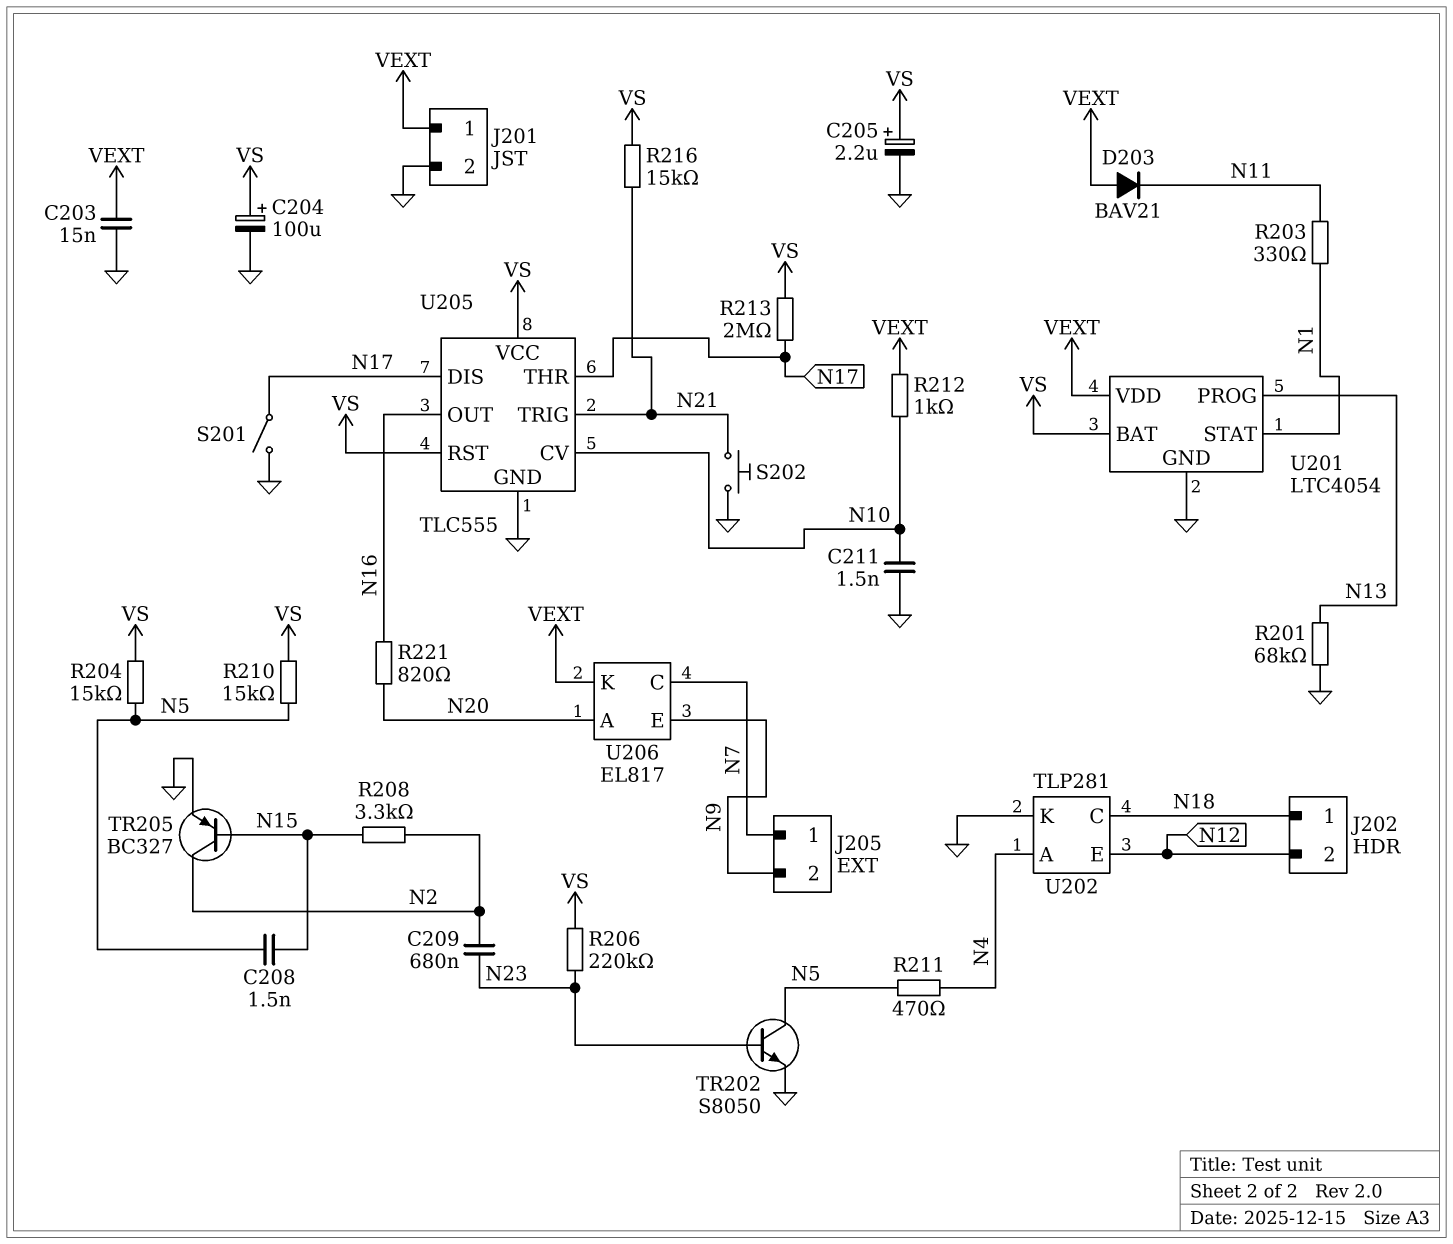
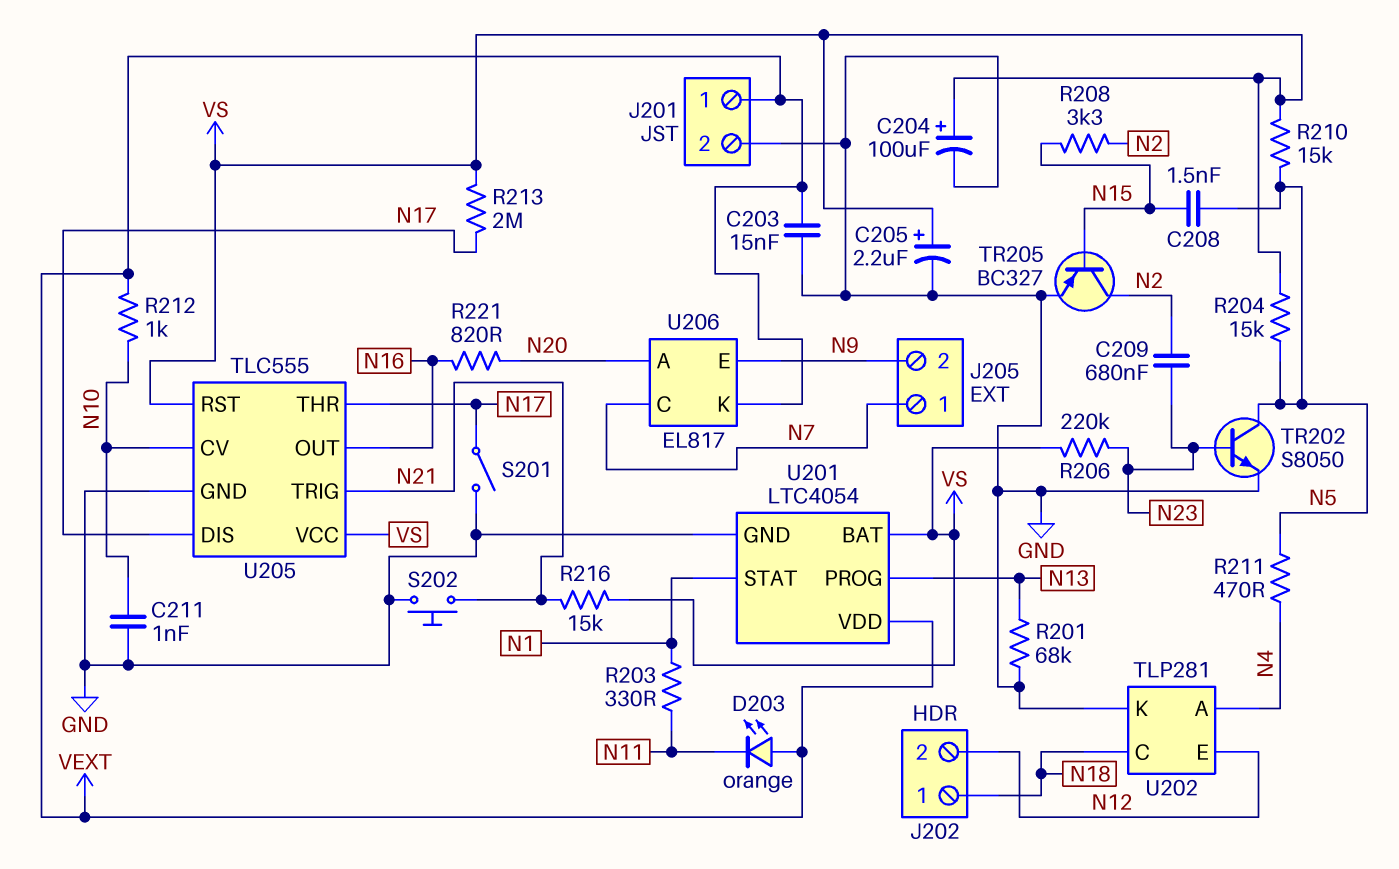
C211: 1.5nF (GND, N10) -> 1nF (GND, N10)
D203: diode BAV21 (A VEXT, K N11) -> LED orange (A VEXT, K N11)

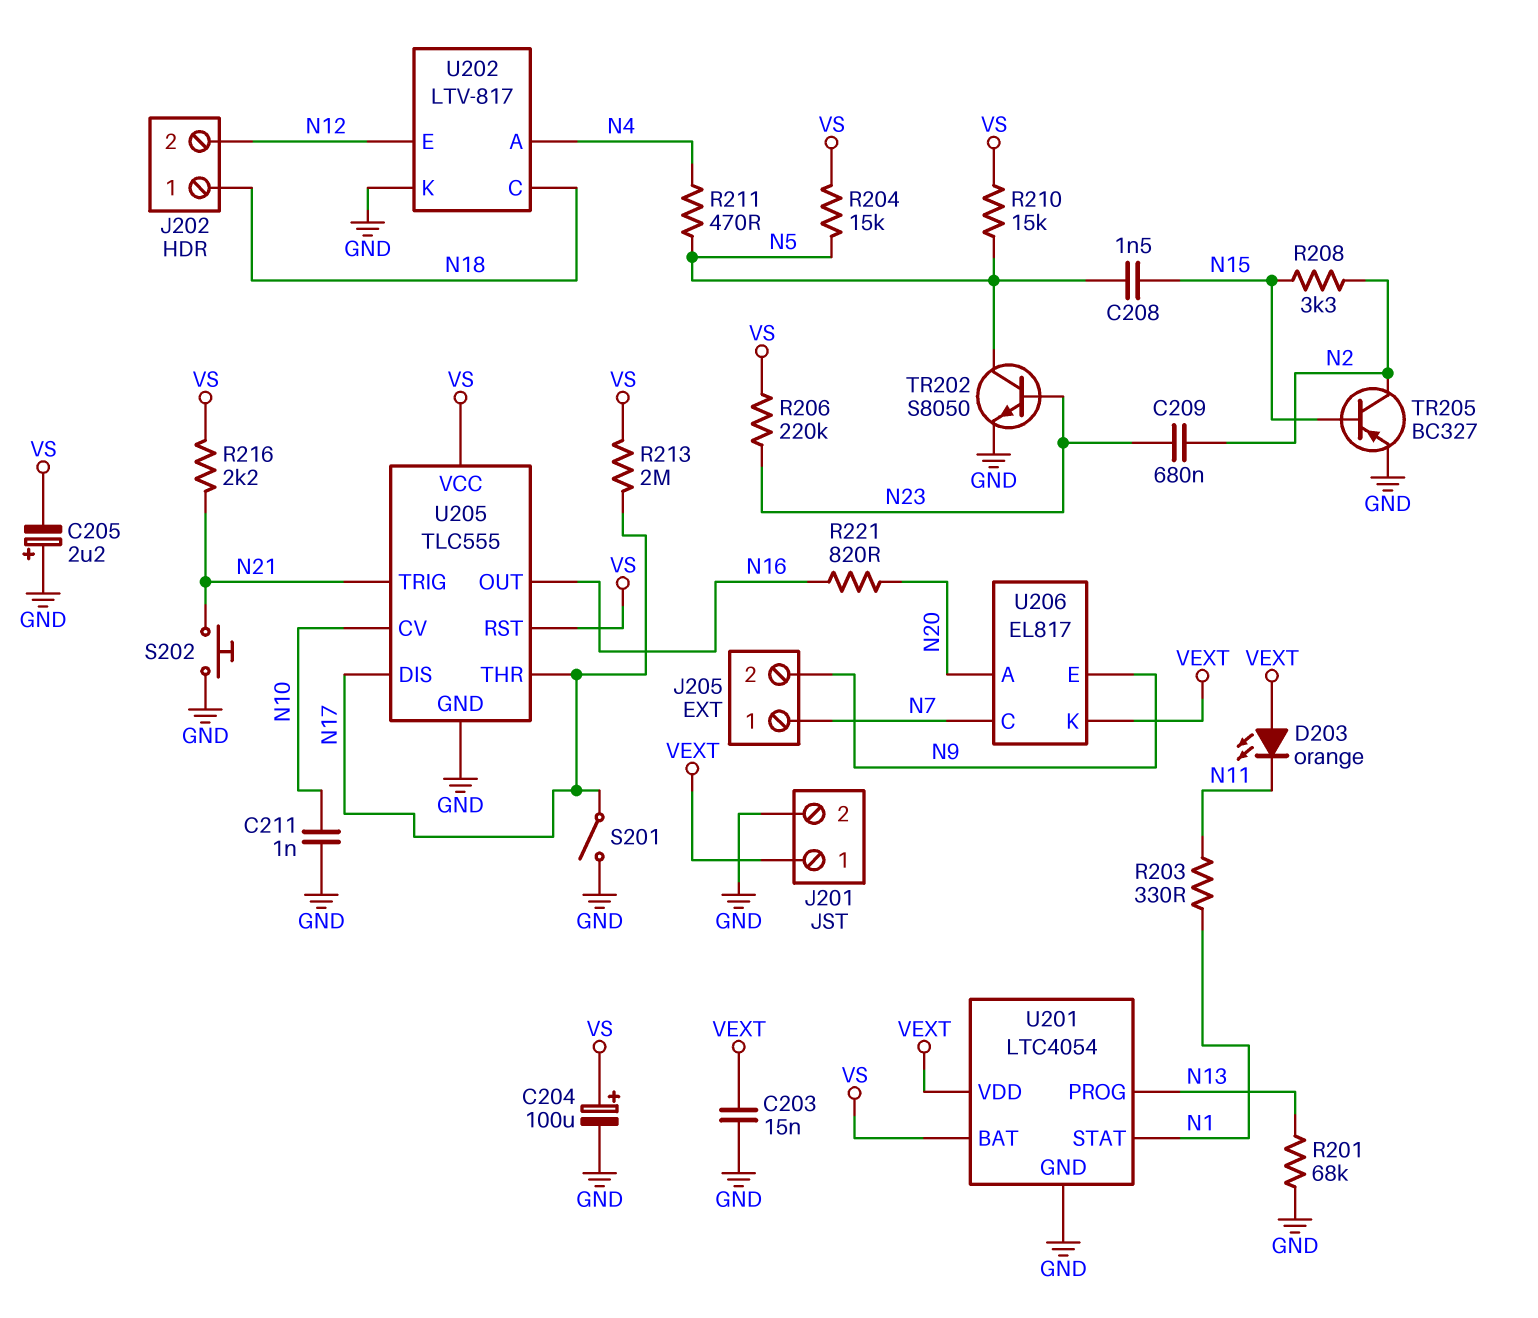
C205: 2.2uF (plus VS, minus GND) -> 2.2uF (plus GND, minus VS)
R212: 1k (N10, VEXT) -> none
R216: 15k (N21, VS) -> 2.2k (N21, VS)
U202: TLP281 -> LTV-817

